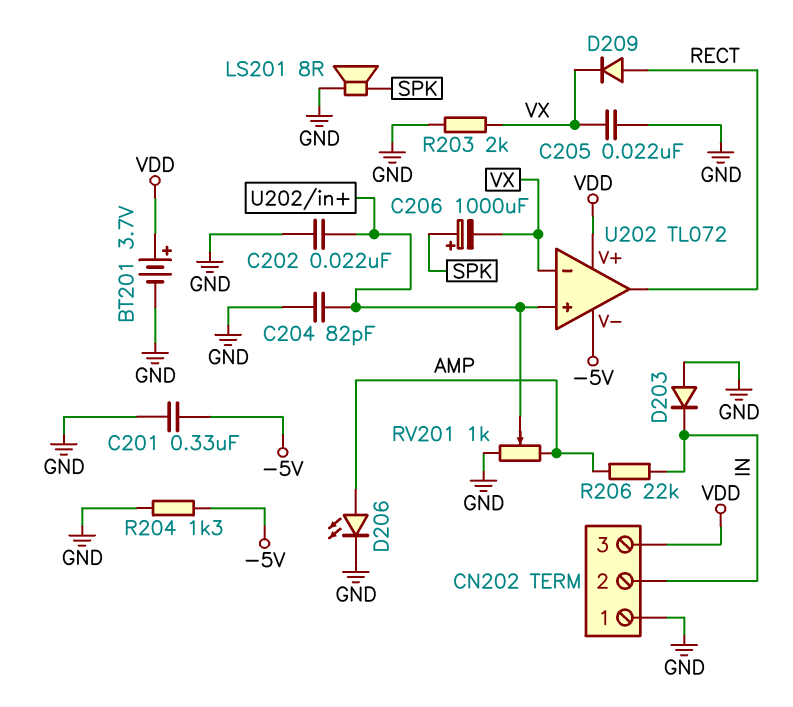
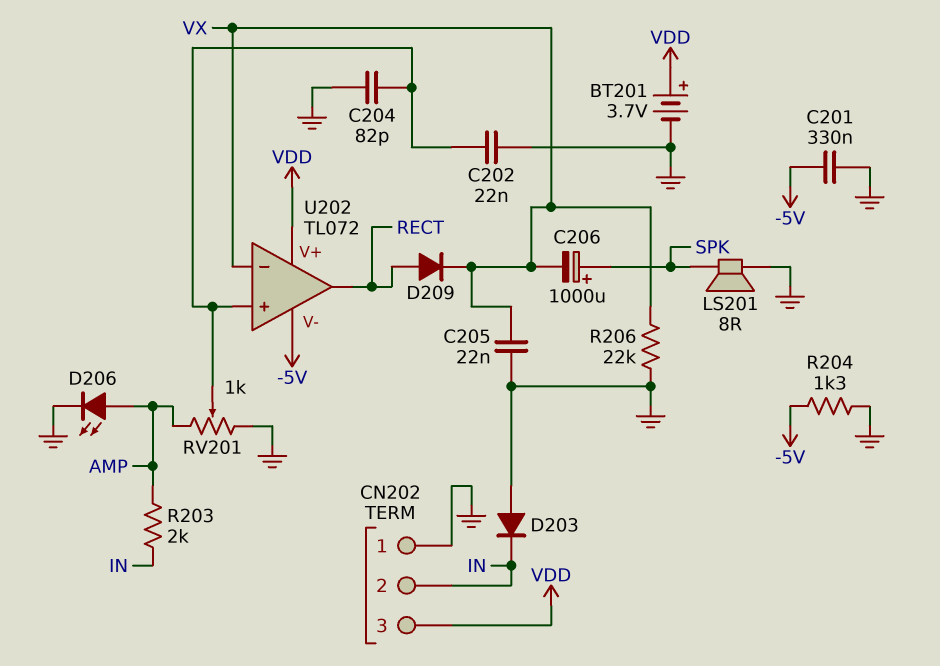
R203: 2k (GND, VX) -> 2k (AMP, IN)
R206: 22k (AMP, IN) -> 22k (GND, VX)

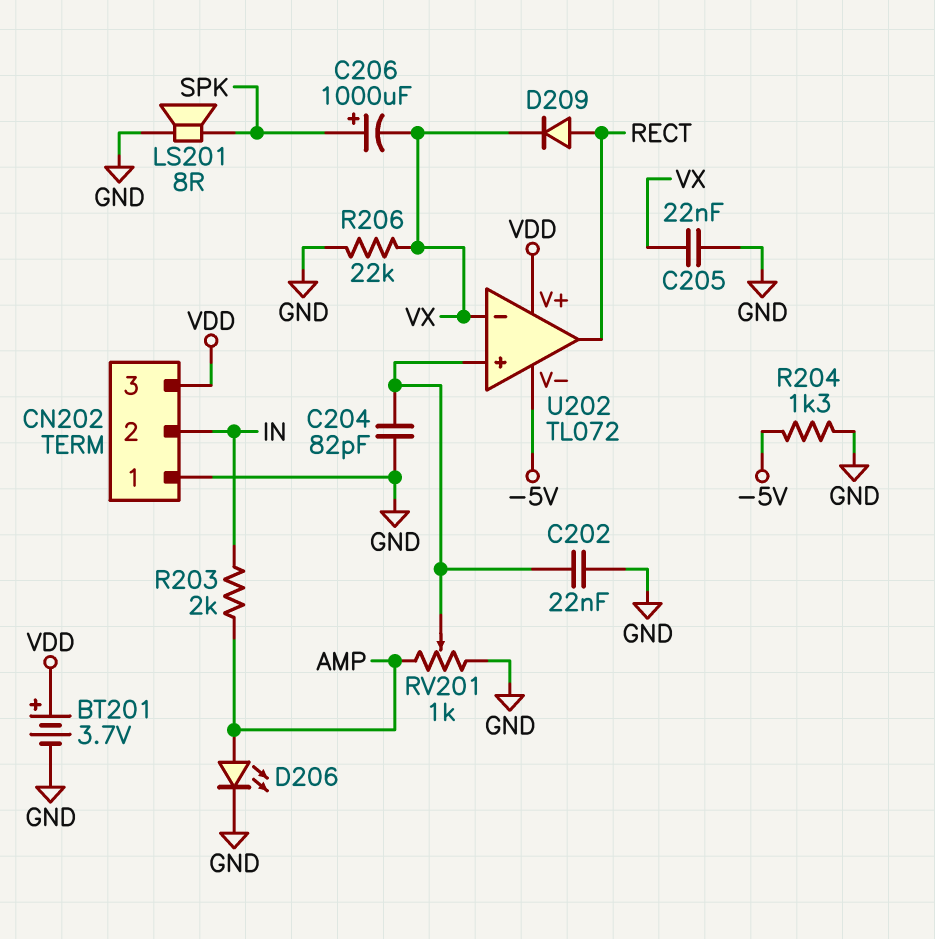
C201: 330nF (-5V, GND) -> none
D203: diode (A GND, K IN) -> none

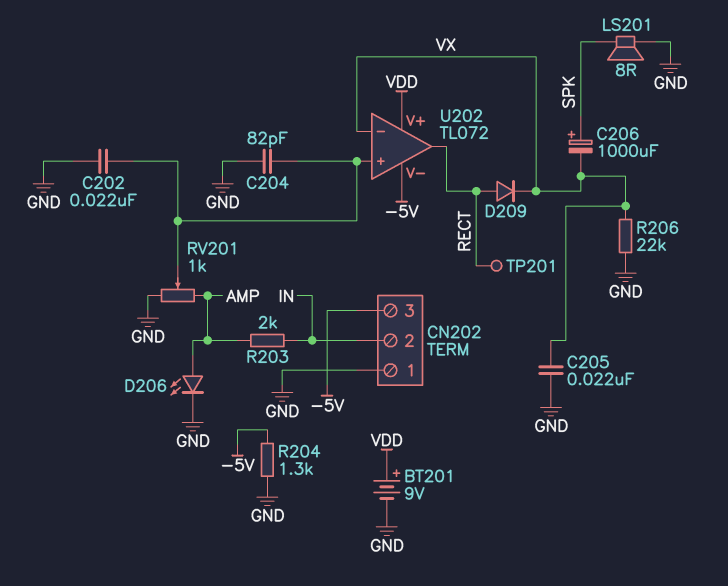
BT201: 3.7V (plus VDD, minus GND) -> 9V (plus VDD, minus GND)
CN202 pin 3: VDD -> -5V
TP201: none -> test point (RECT)

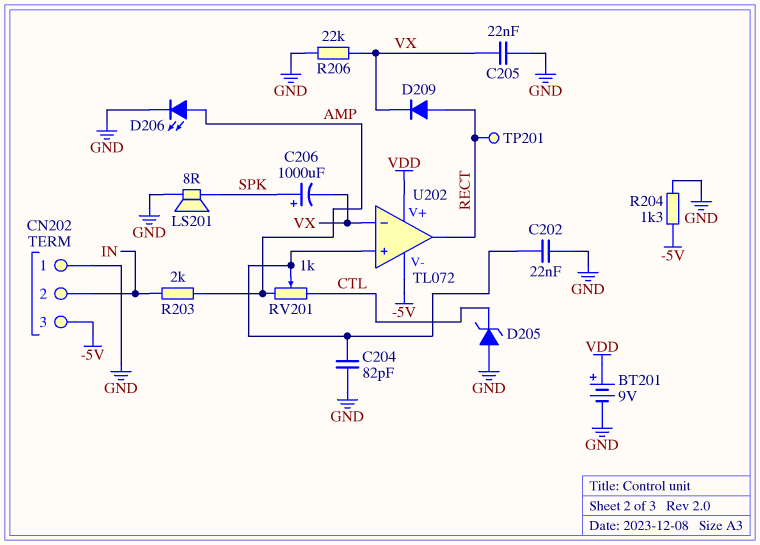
D205: none -> zener (A GND, K CTL)
RV201: 1k (AMP, GND, wiper U202/in+) -> 1k (AMP, CTL, wiper U202/in+)

